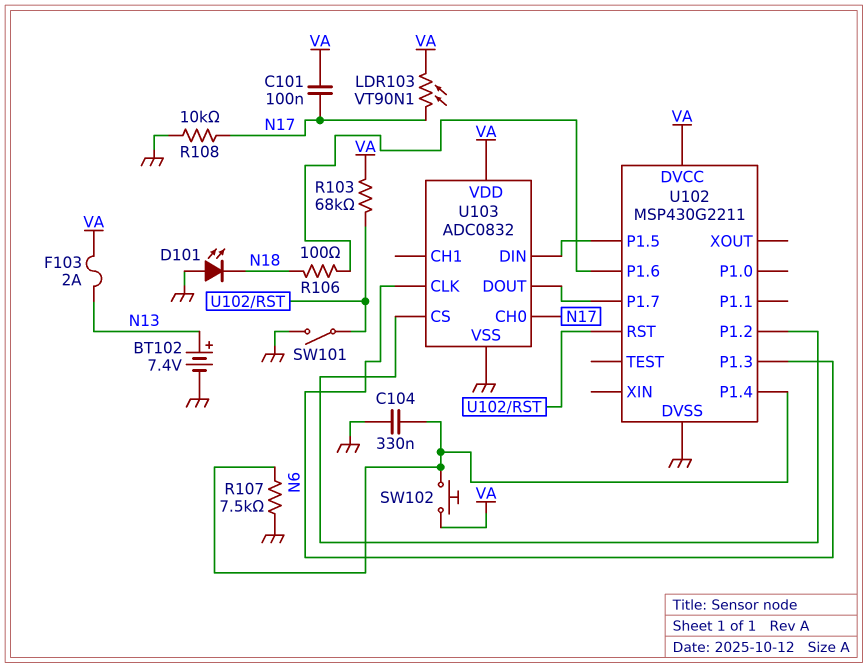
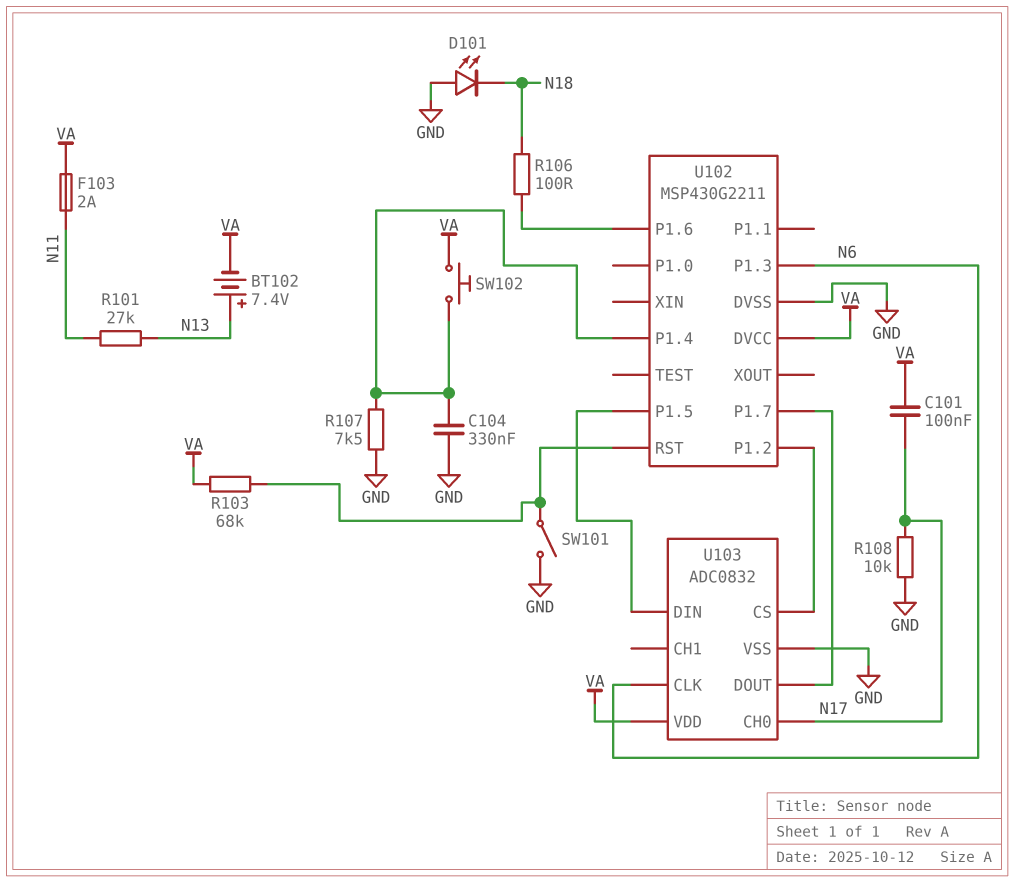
BT102: 7.4V (plus N13, minus GND) -> 7.4V (plus N13, minus VA)
F103: 2A (N13, VA) -> 2A (N11, VA)
LDR103: VT90N1 (N17, VA) -> none
R101: none -> 27k (N11, N13)

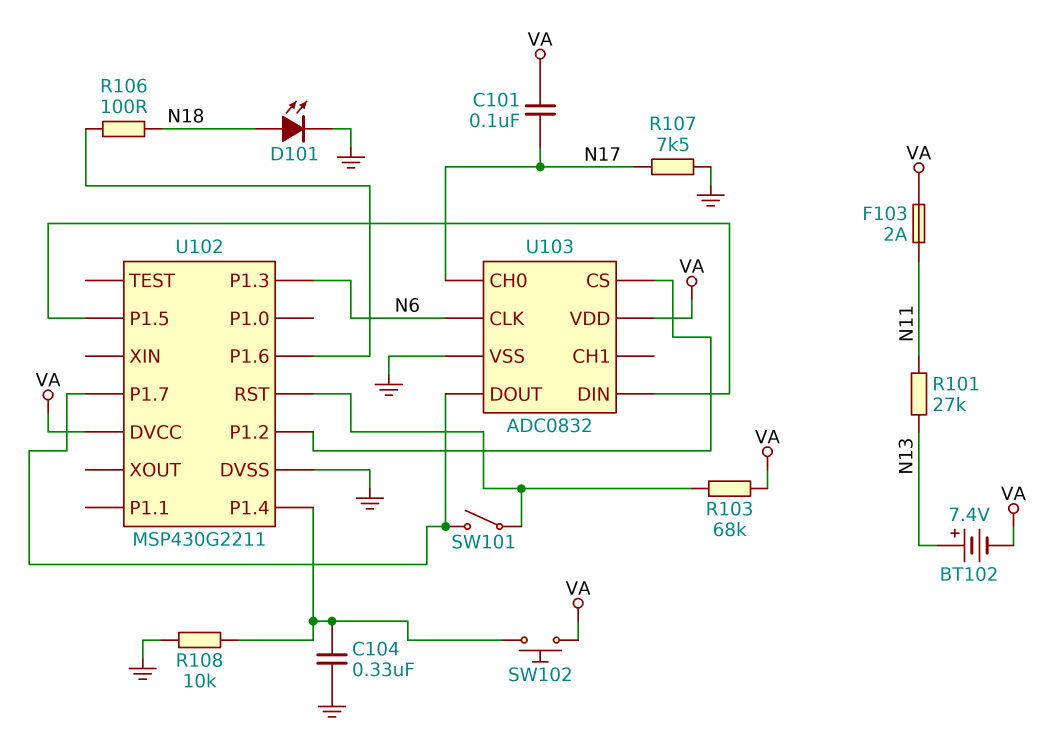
D101: LED (A GND, K N18) -> LED (A N18, K GND)
R107: 7.5k (GND, U102/P1.4) -> 7.5k (GND, N17)
R108: 10k (GND, N17) -> 10k (GND, U102/P1.4)
SW101: switch (GND, U102/RST) -> switch (U102/P1.7, U102/RST)

